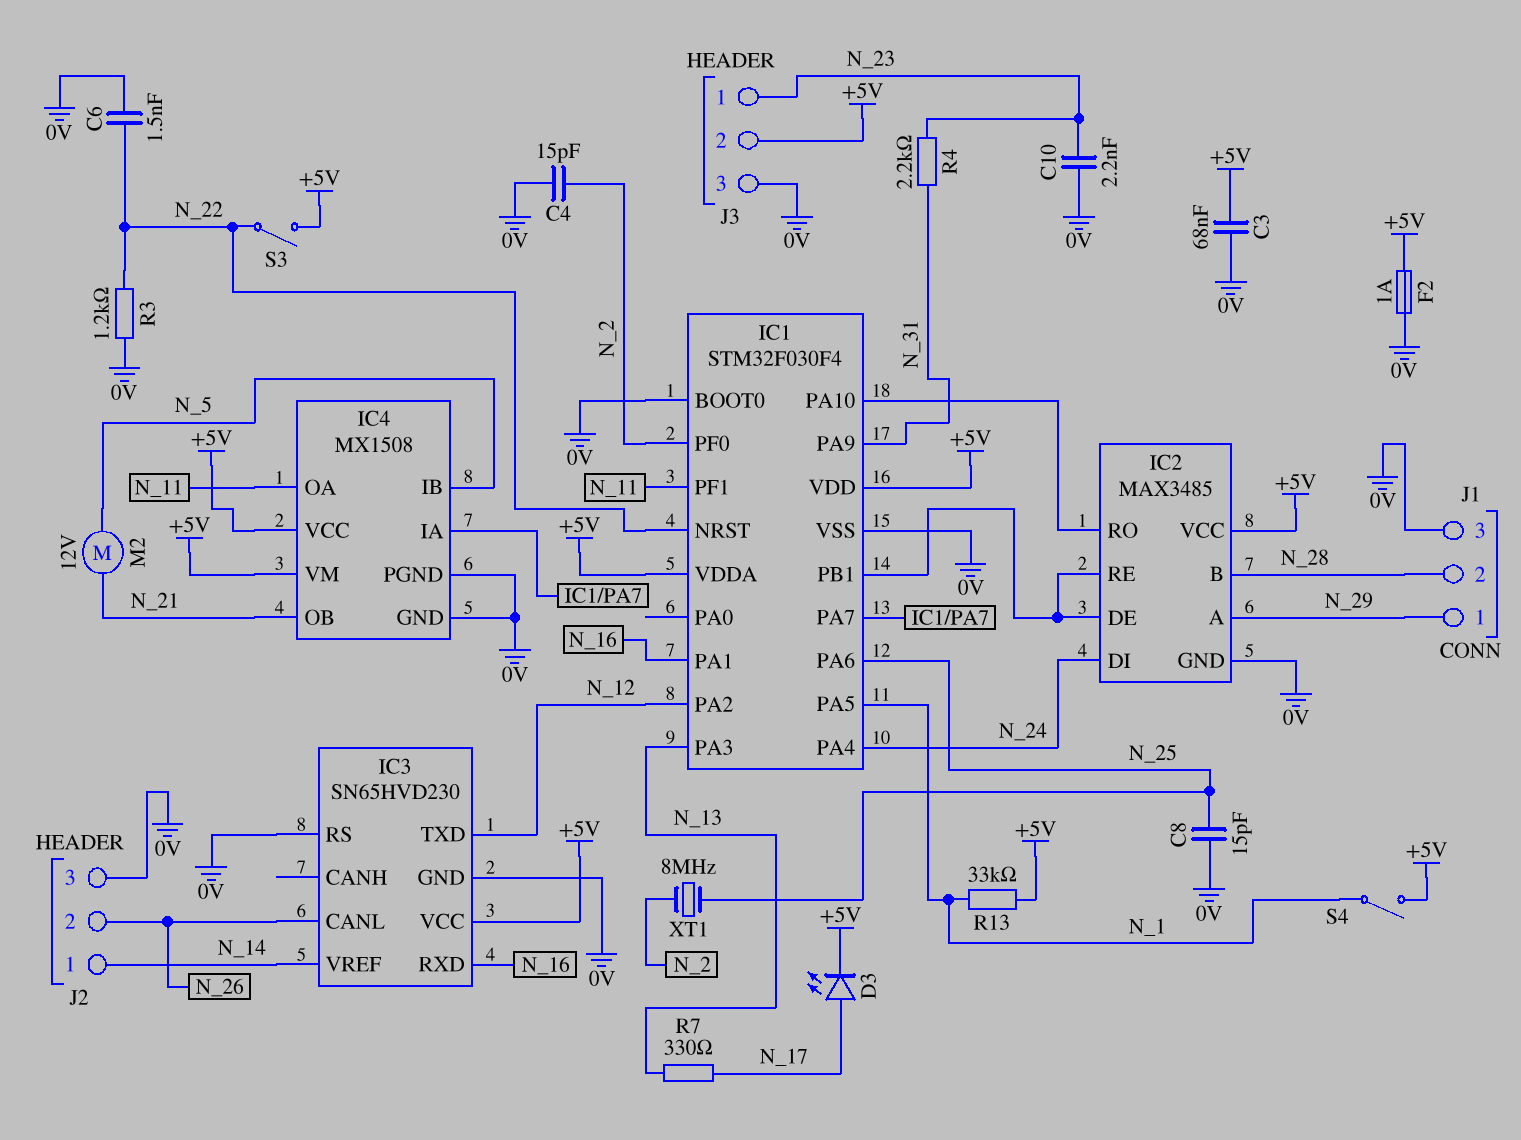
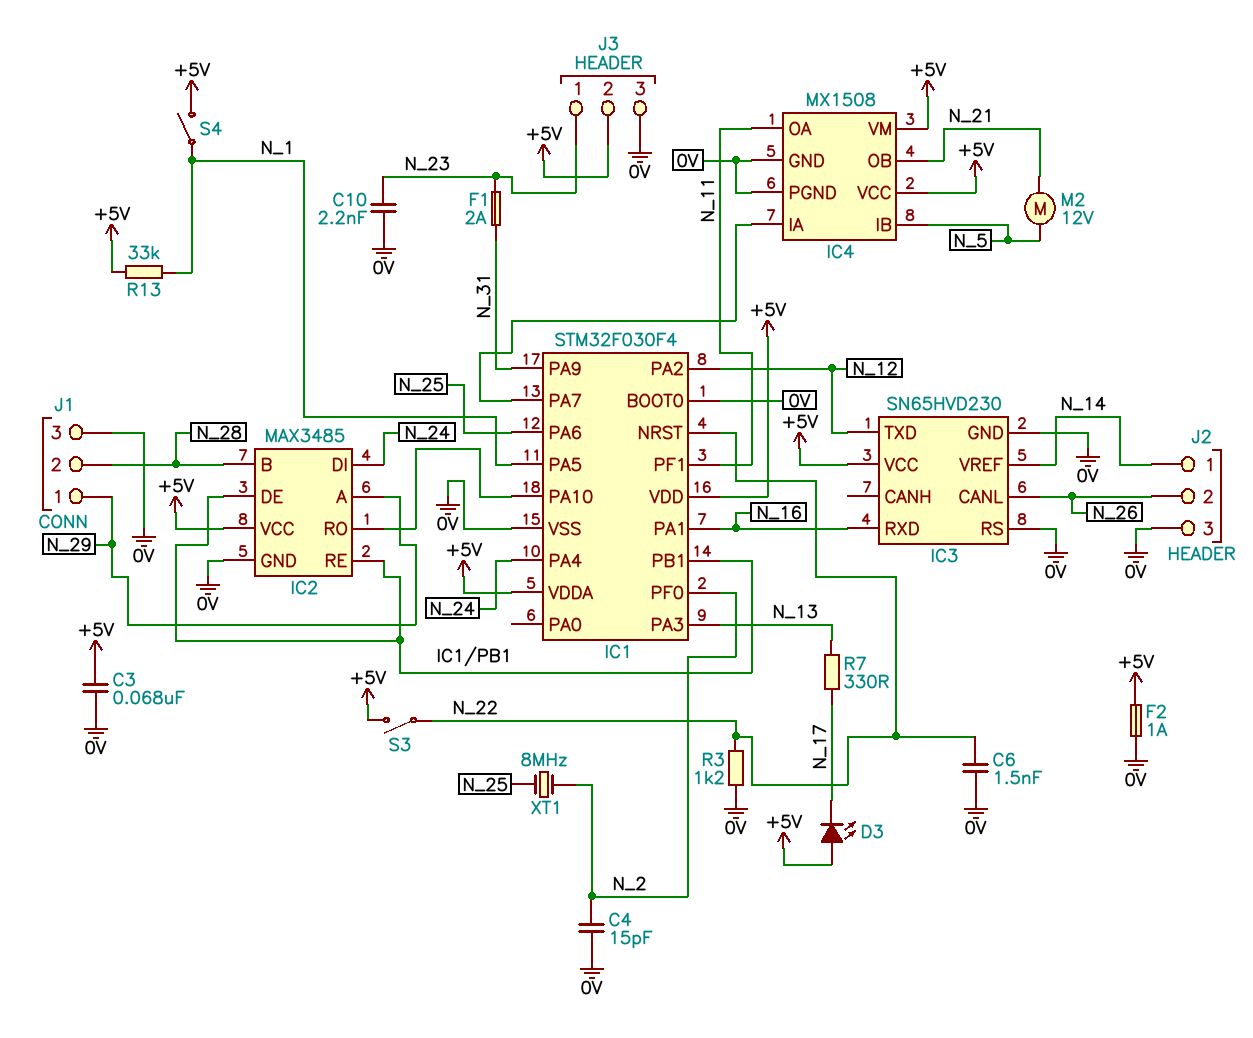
C8: 15pF (0V, N_25) -> none
D3: LED (A N_17, K +5V) -> LED (A +5V, K N_17)
F1: none -> 2A (N_23, N_31)
R4: 2.2k (N_23, N_31) -> none

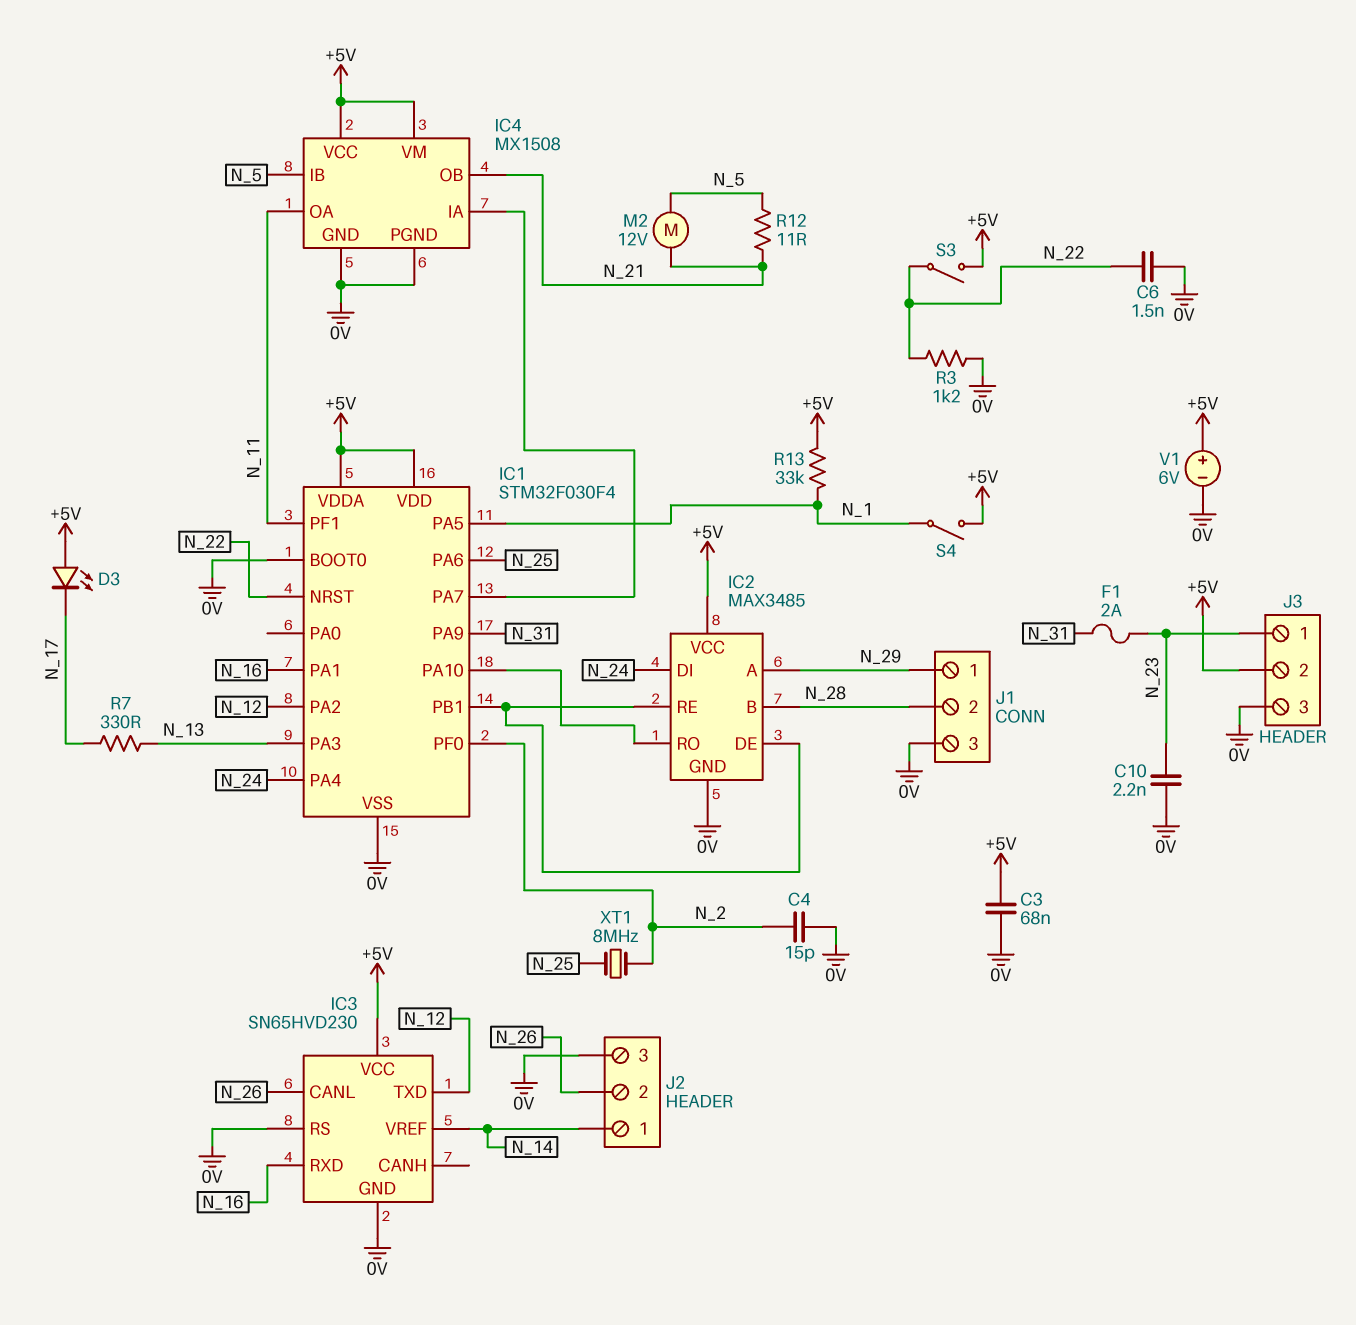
F2: 1A (+5V, 0V) -> none
R12: none -> 11 (N_5, N_21)
V1: none -> 6V (plus +5V, minus 0V)

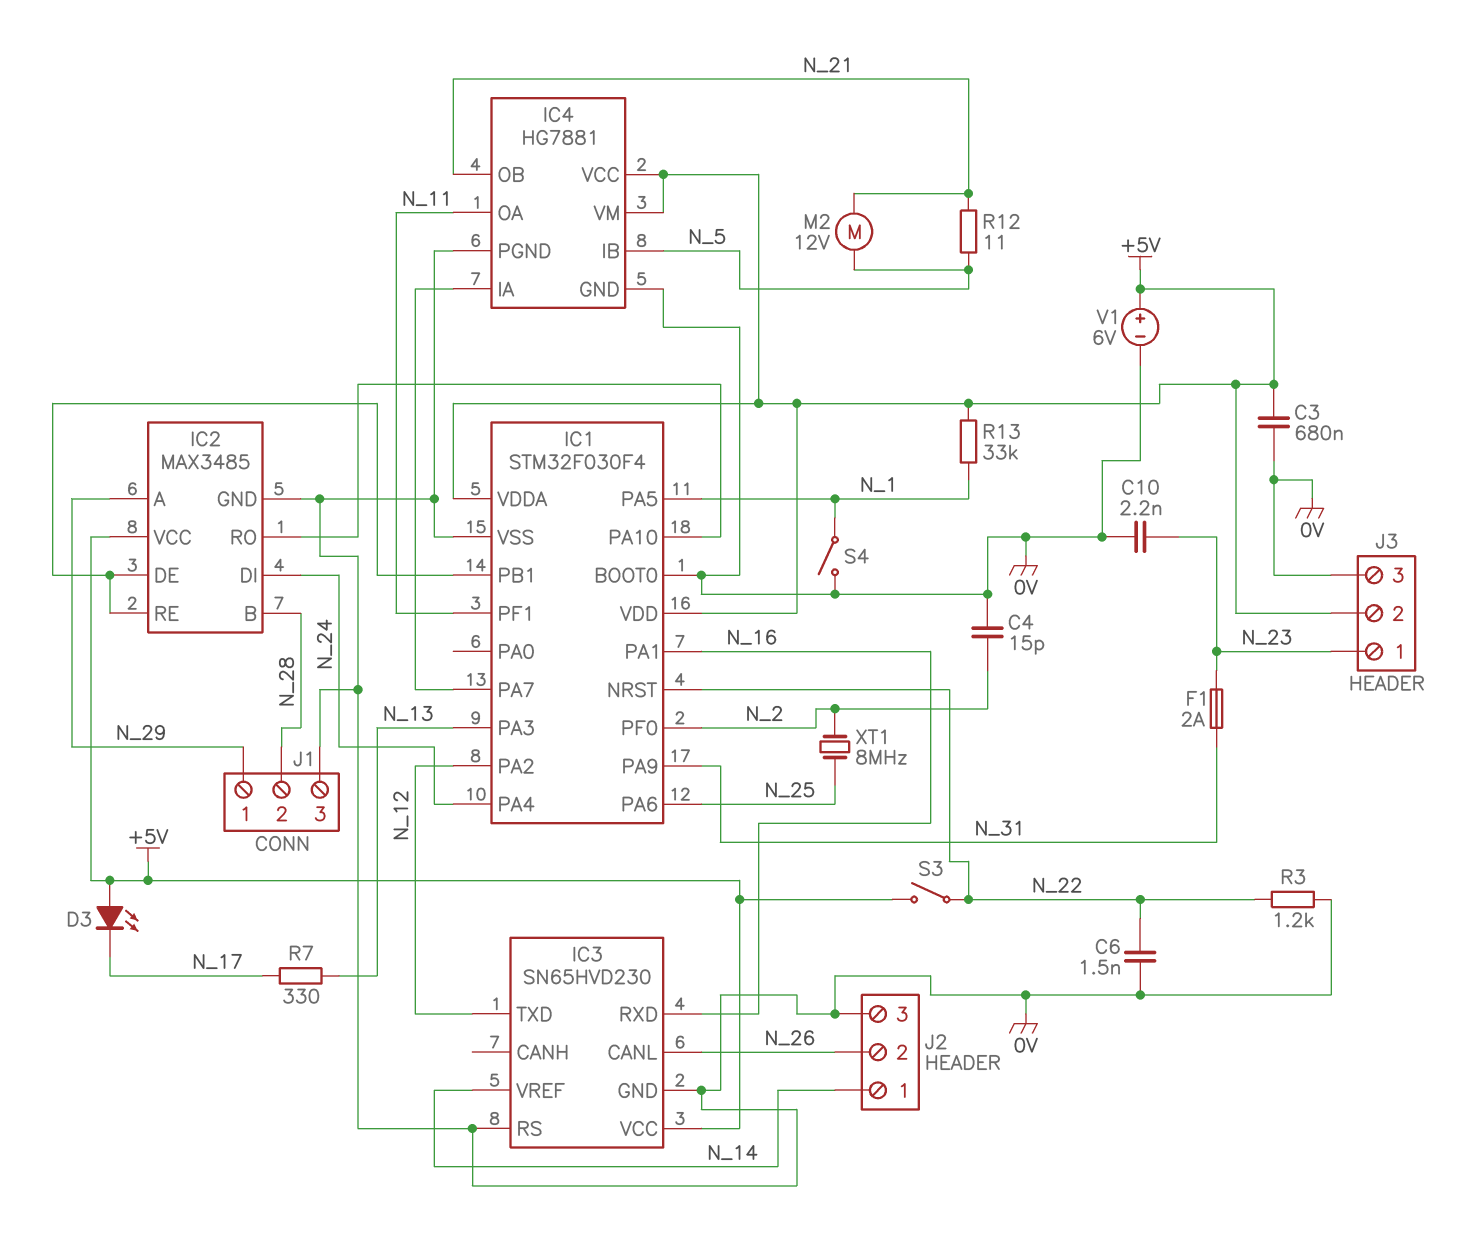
C3: 68nF (+5V, 0V) -> 680nF (+5V, 0V)
IC4: MX1508 -> HG7881
S4: switch (+5V, N_1) -> switch (0V, N_1)

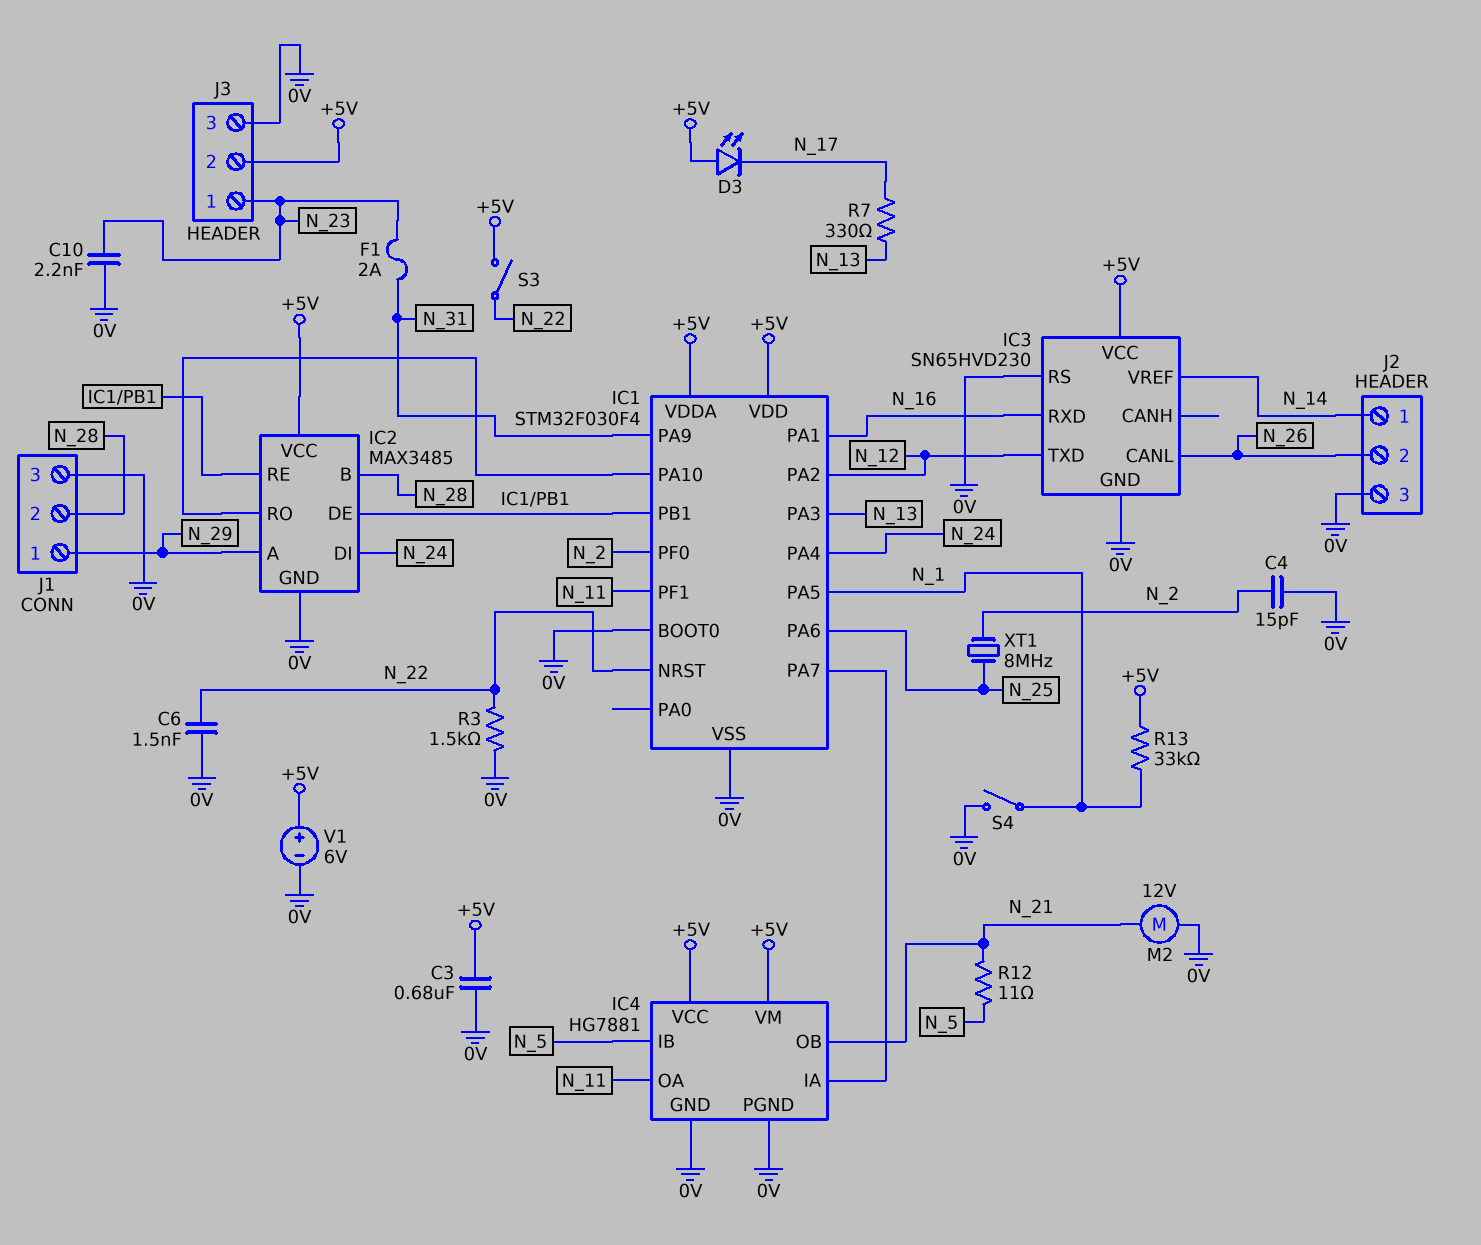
M2: motor 12V (N_5, N_21) -> motor 12V (0V, N_21)
R3: 1.2k (0V, N_22) -> 1.5k (0V, N_22)

